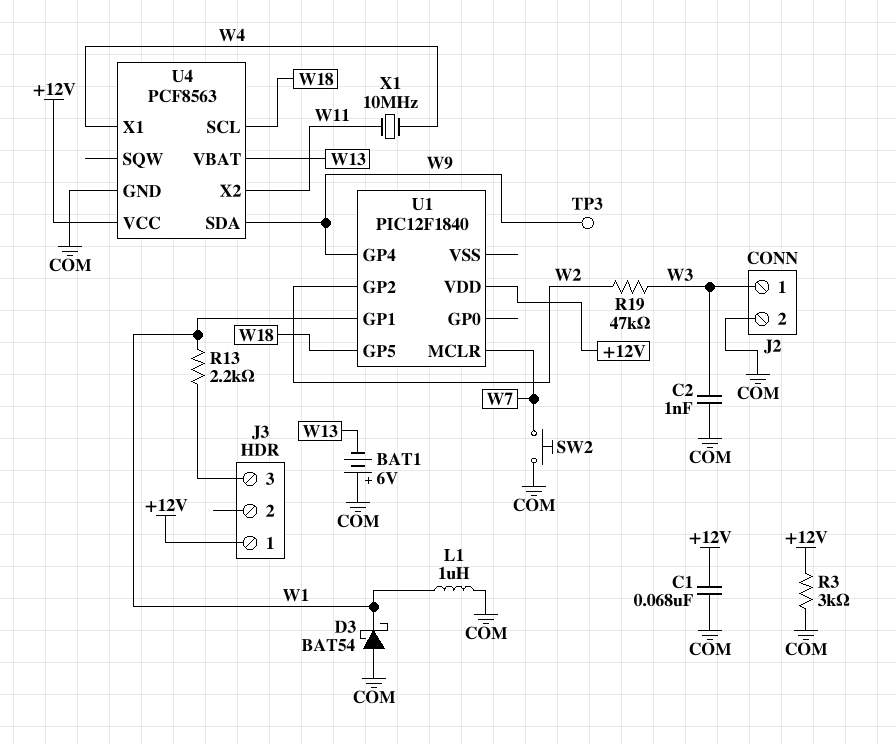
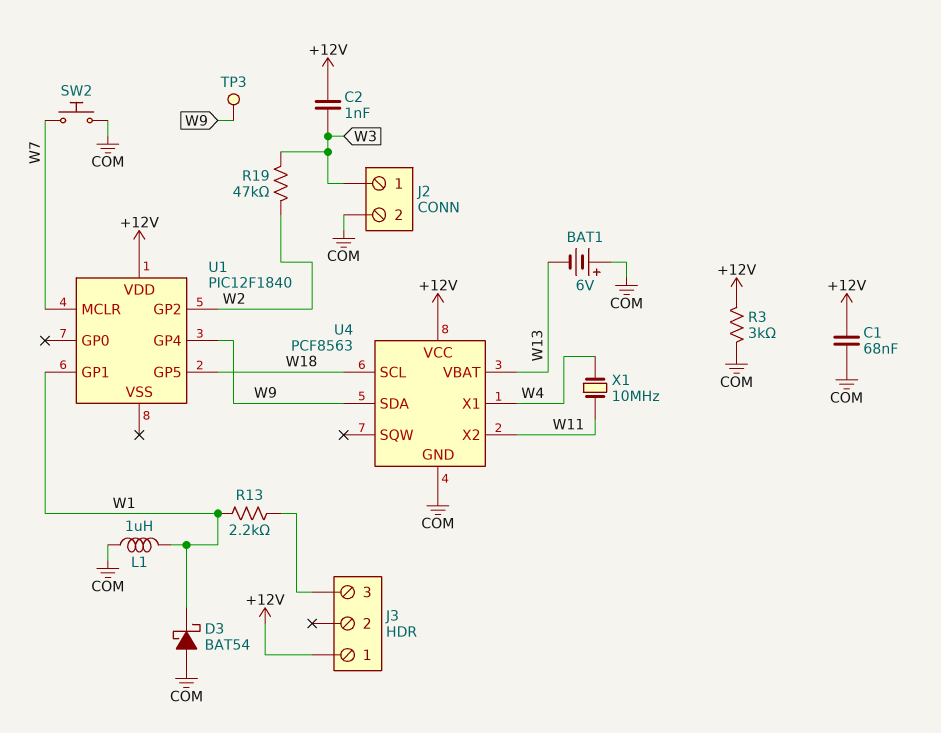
C2: 1nF (COM, W3) -> 1nF (+12V, W3)

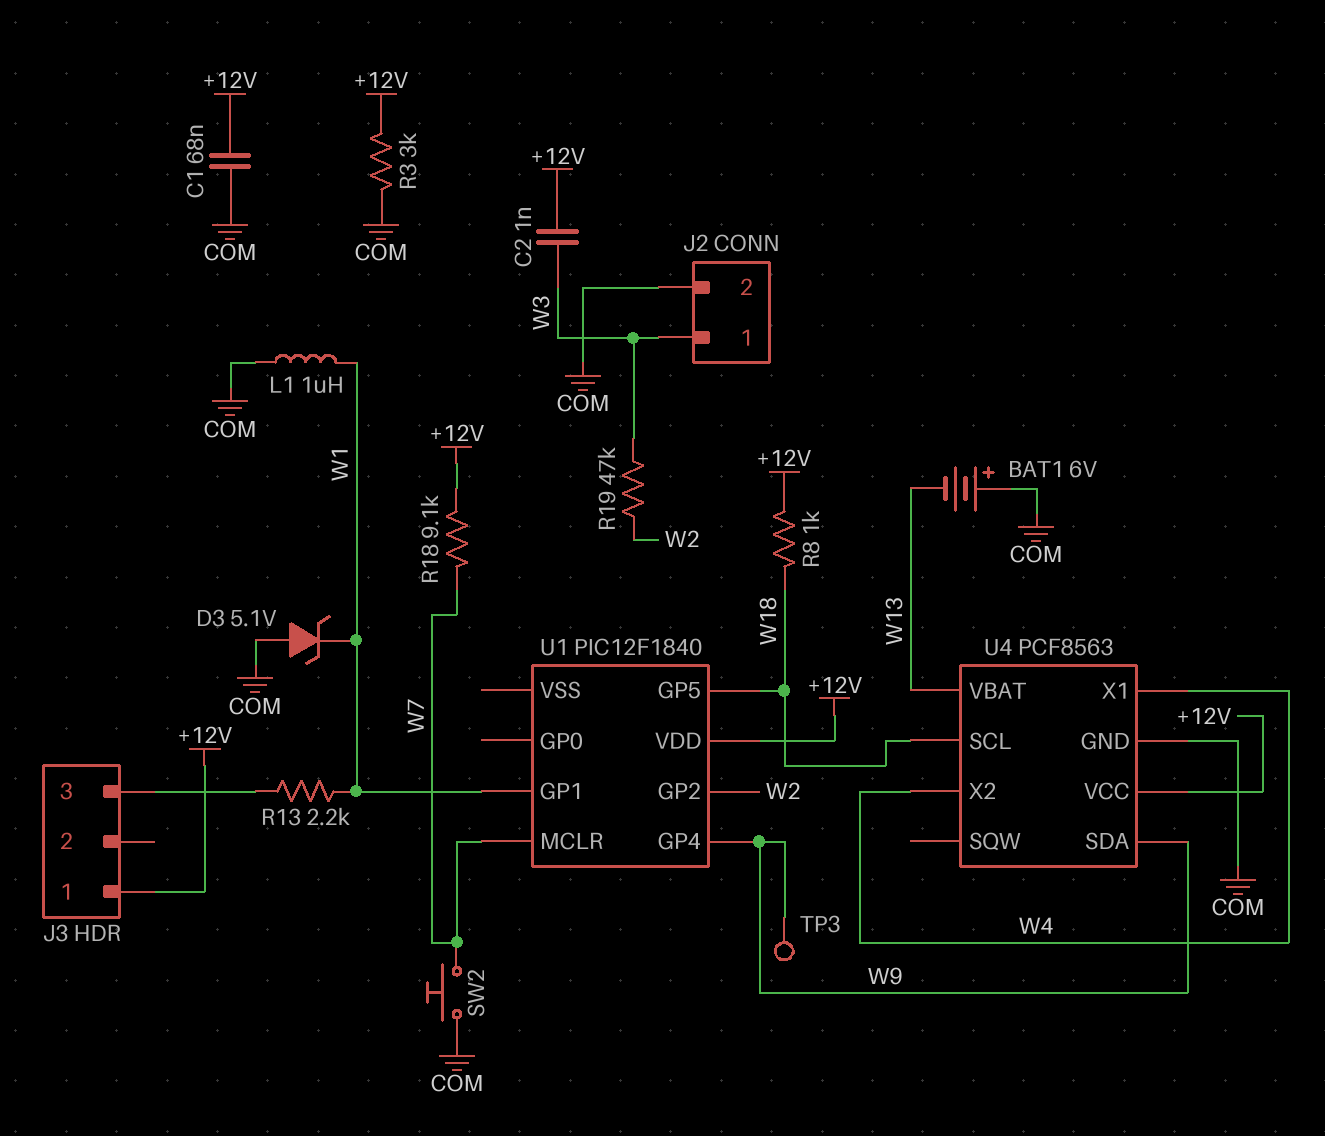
D3: schottky BAT54 (A COM, K W1) -> zener 5.1V (A COM, K W1)
R8: none -> 1k (+12V, W18)
R18: none -> 9.1k (+12V, W7)
U4 pin X2: W11 -> W4
X1: 10MHz (W4, W11) -> none

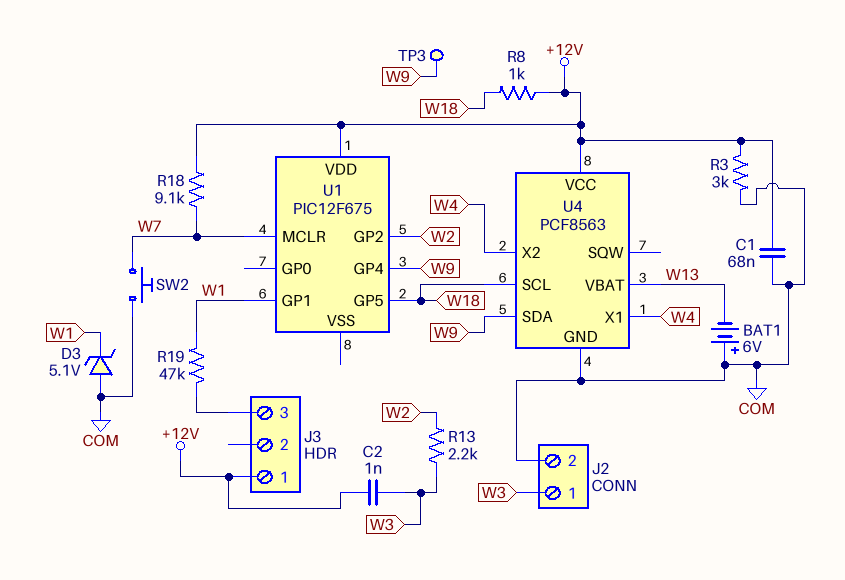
L1: 1uH (COM, W1) -> none
R13: 2.2k (J3/3, W1) -> 2.2k (W2, W3)
R19: 47k (W2, W3) -> 47k (J3/3, W1)
U1: PIC12F1840 -> PIC12F675

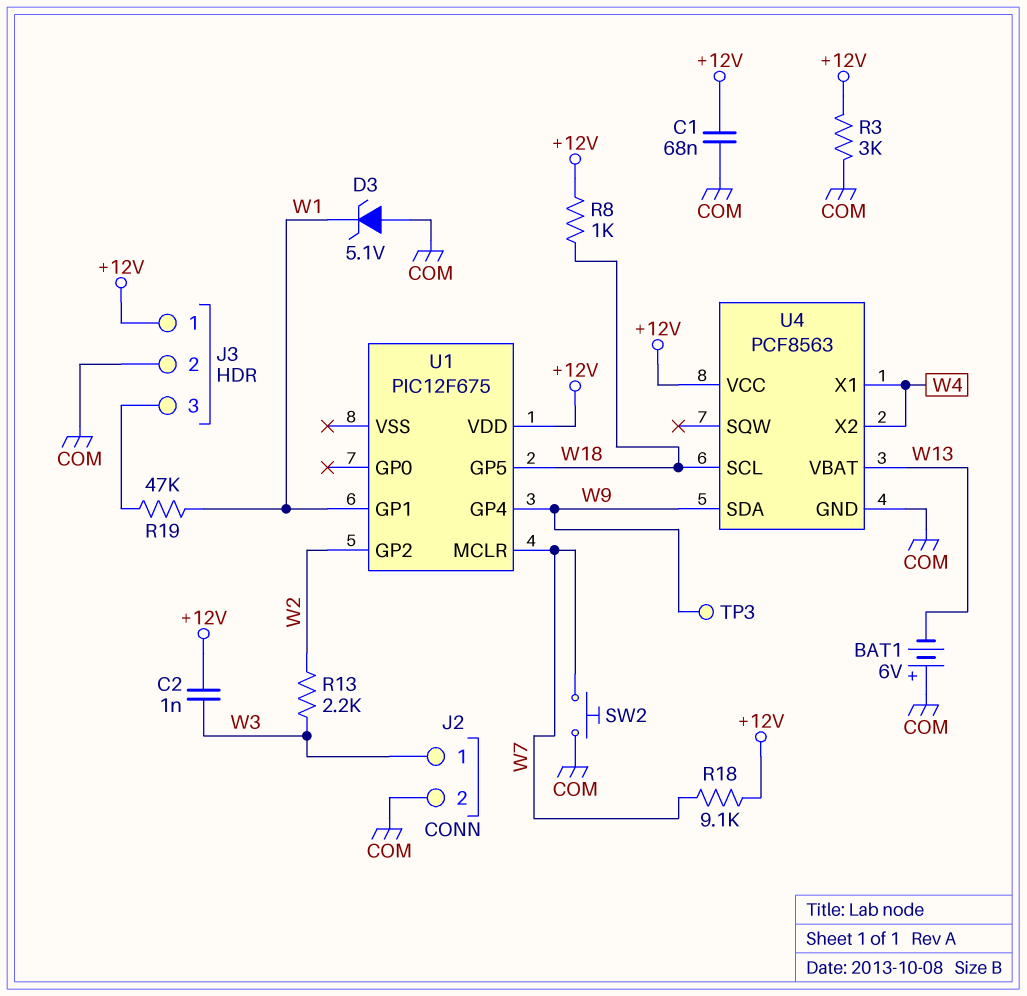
J3 pin 2: none -> COM

